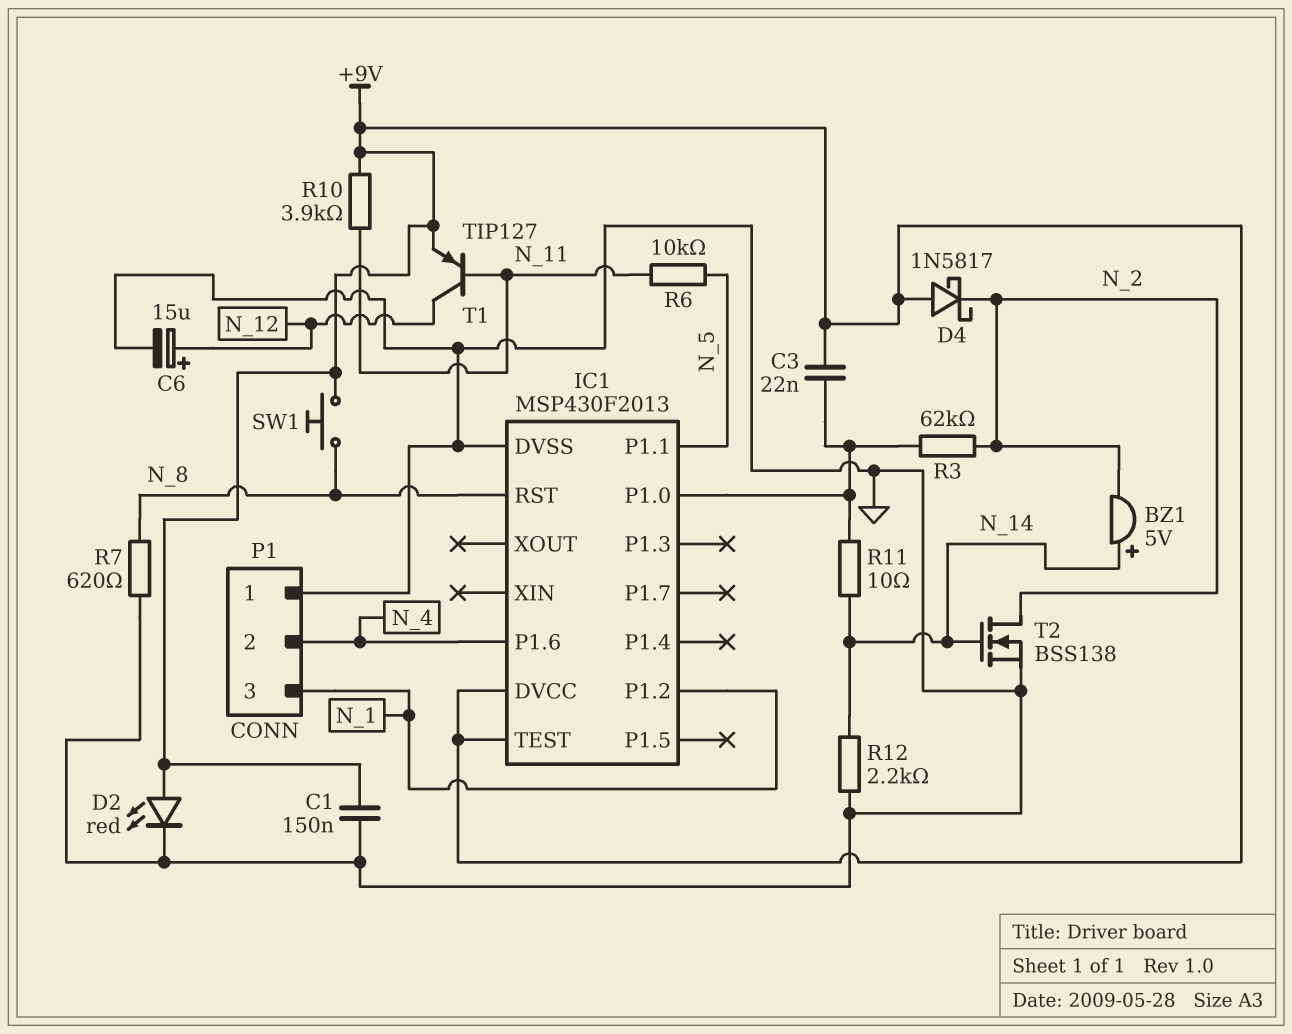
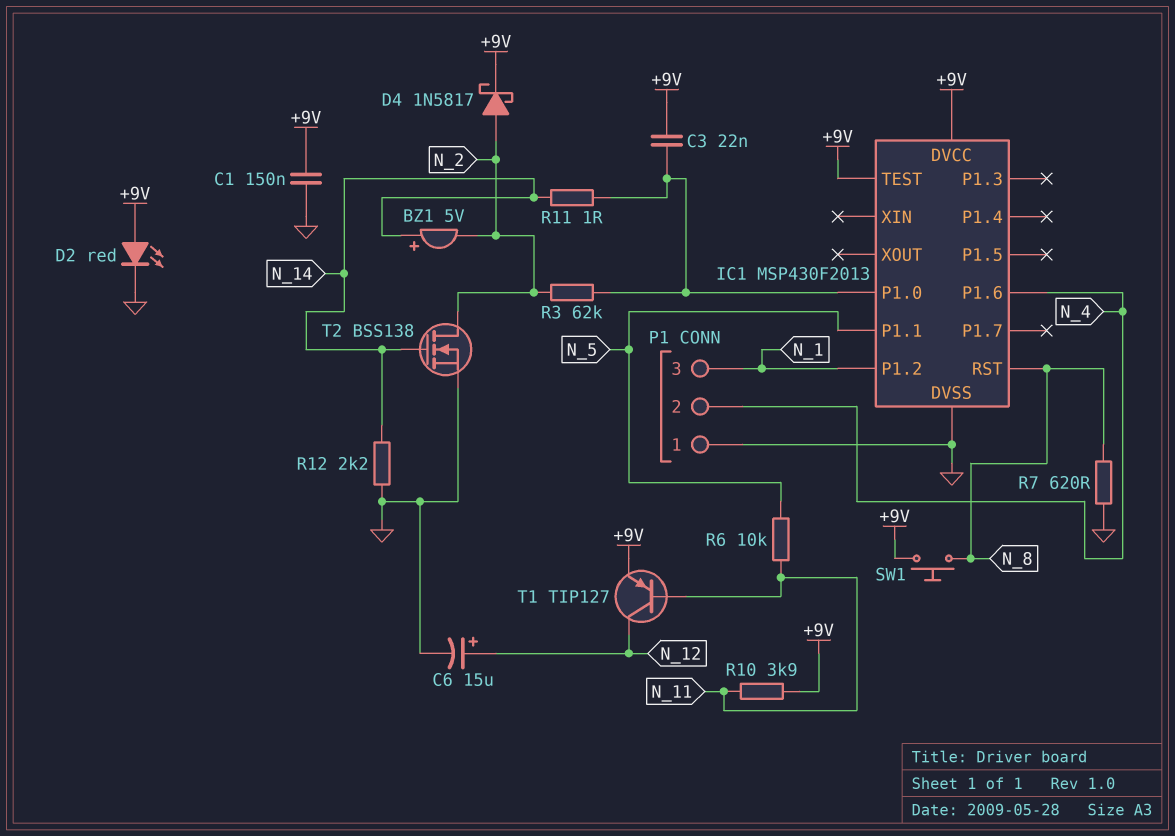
D4: schottky 1N5817 (A +9V, K N_2) -> schottky 1N5817 (A N_2, K +9V)
R11: 10 (IC1/P1.0, N_14) -> 1 (IC1/P1.0, N_14)

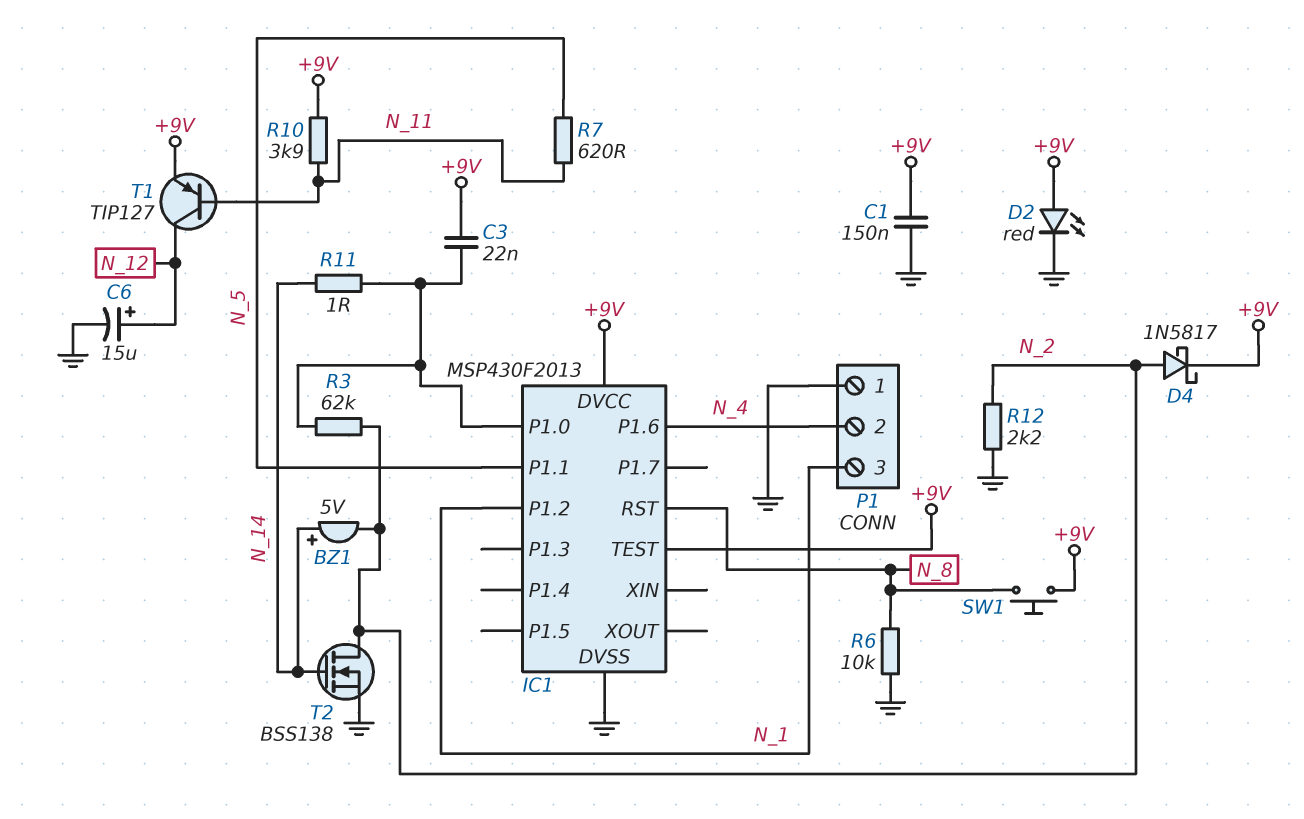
R6: 10k (N_5, N_11) -> 10k (GND, N_8)
R7: 620 (GND, N_8) -> 620 (N_5, N_11)
R12: 2.2k (GND, N_14) -> 2.2k (GND, N_2)

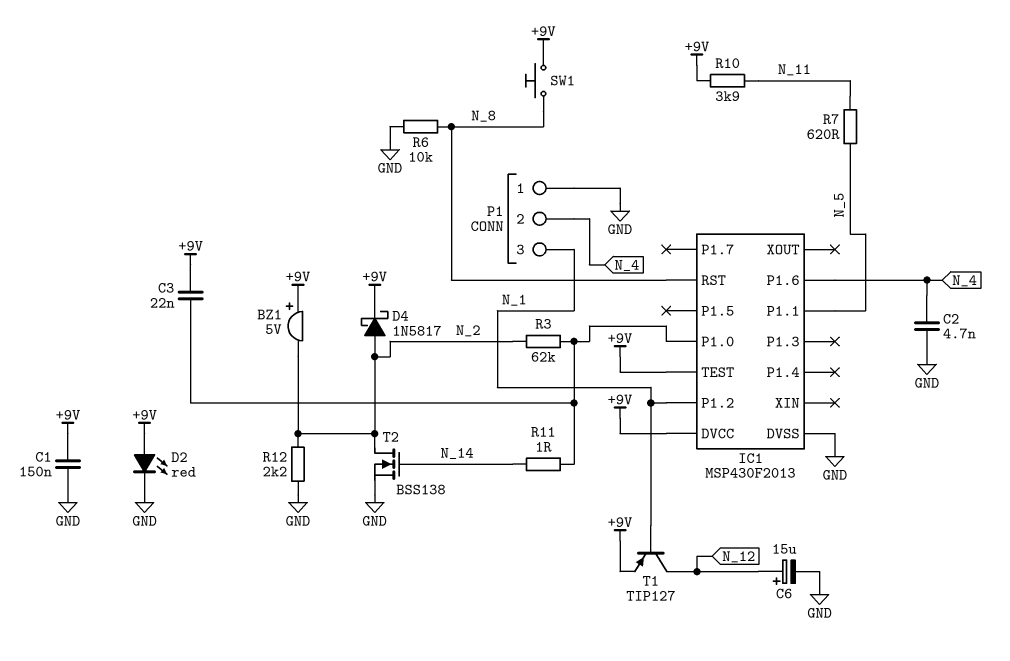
BZ1: buzzer 5V (plus N_14, minus N_2) -> buzzer 5V (plus +9V, minus N_2)
C2: none -> 4.7nF (GND, N_4)
T1: PNP TIP127 (B N_11, C N_12, E +9V) -> PNP TIP127 (B N_1, C N_12, E +9V)

